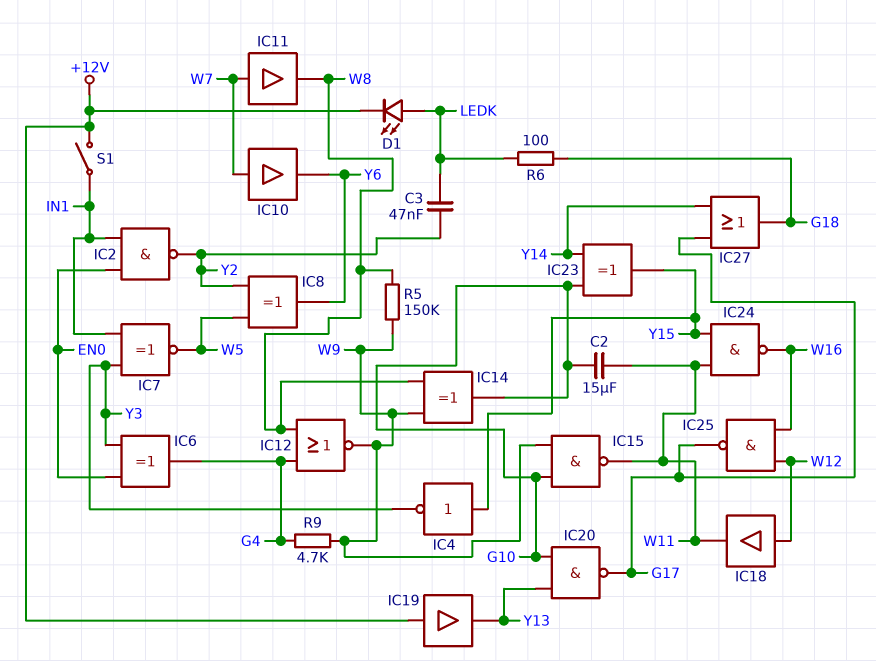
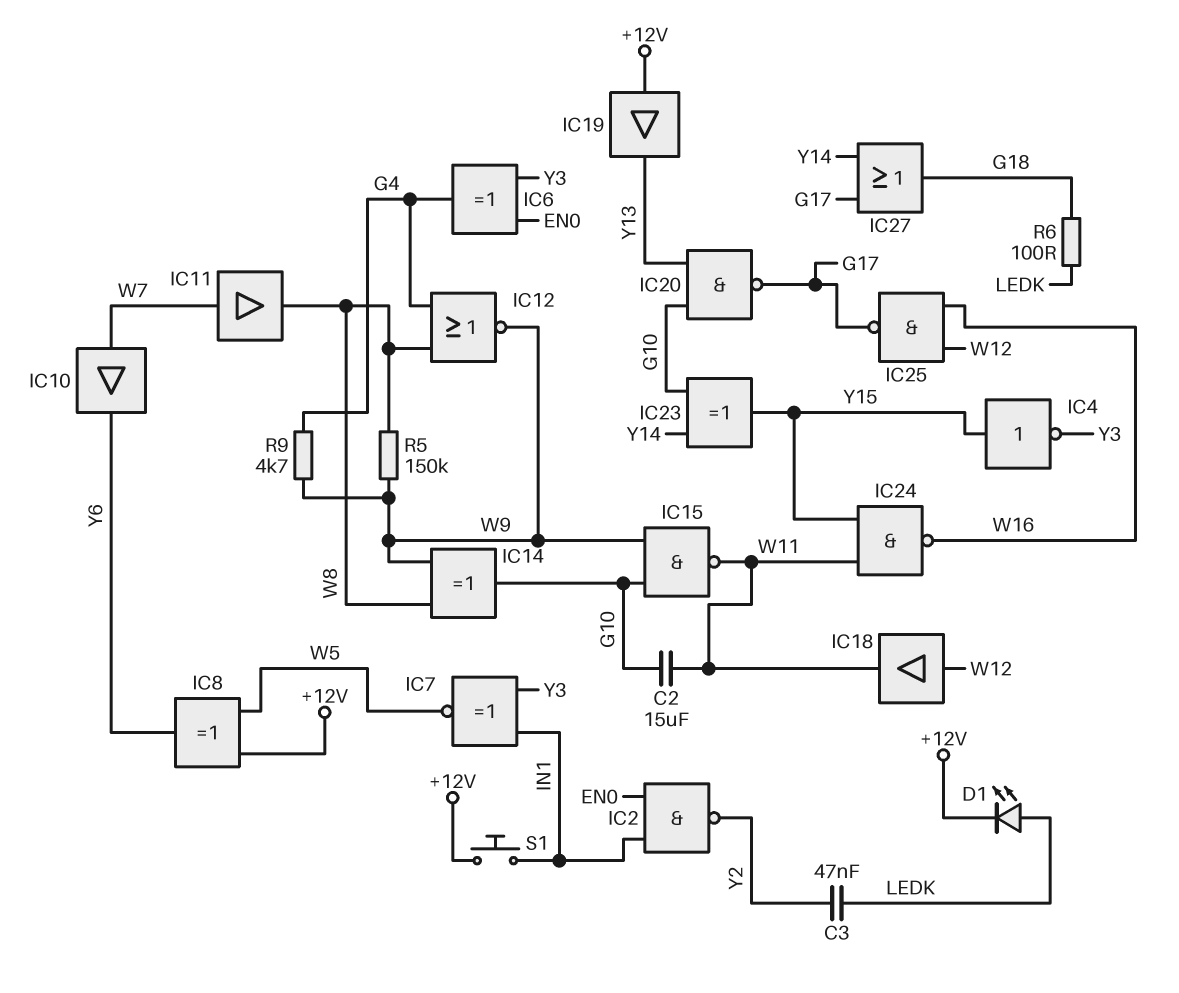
IC8: XOR (in W5, in Y2, out Y6) -> XOR (in +12V, in W5, out Y6)
S1: switch (+12V, IN1) -> button (+12V, IN1)

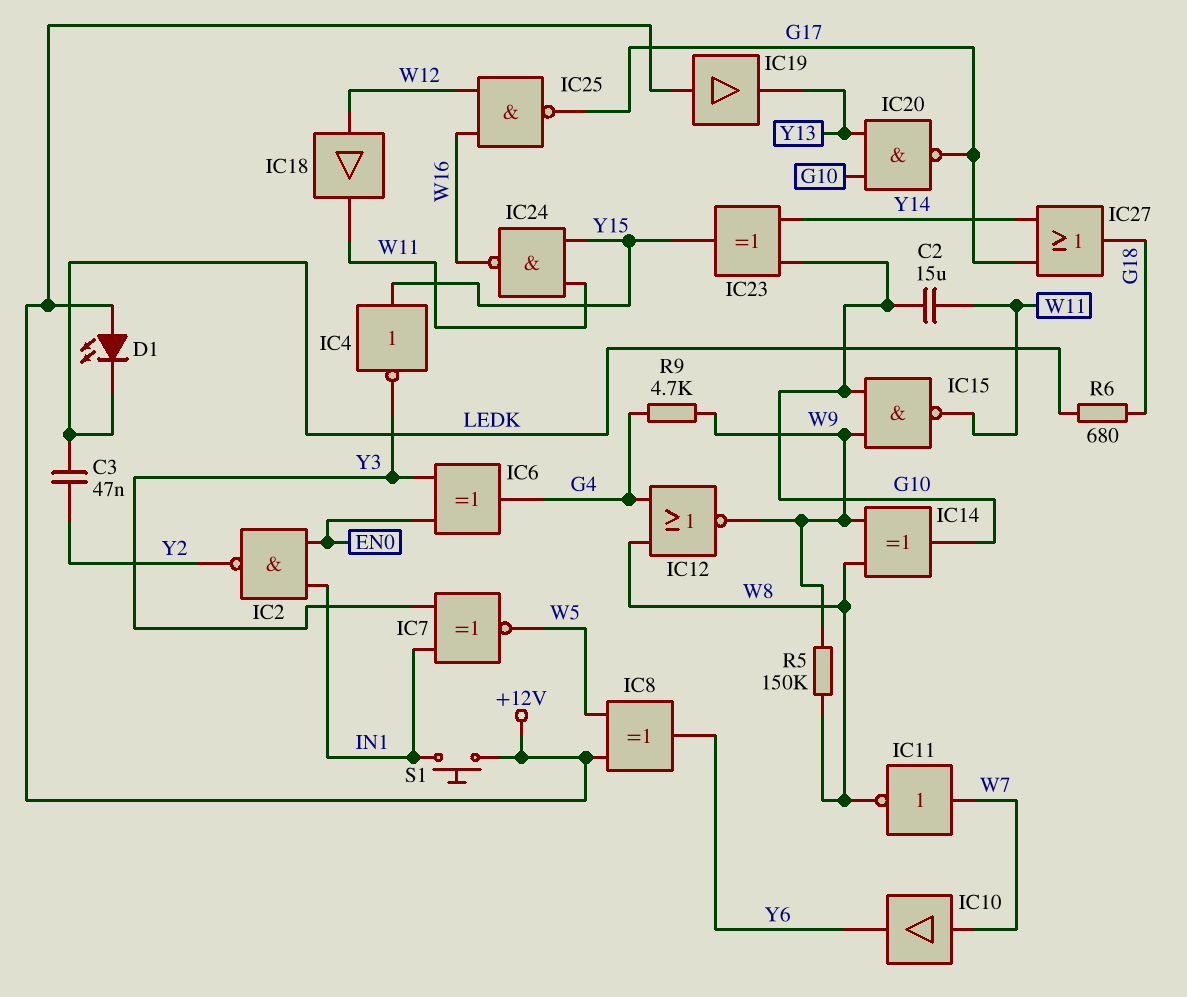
D1: LED (A LEDK, K +12V) -> LED (A +12V, K LEDK)
IC11: buffer (in W7, out W8) -> NOT (in W7, out W8)
R6: 100 (G18, LEDK) -> 680 (G18, LEDK)

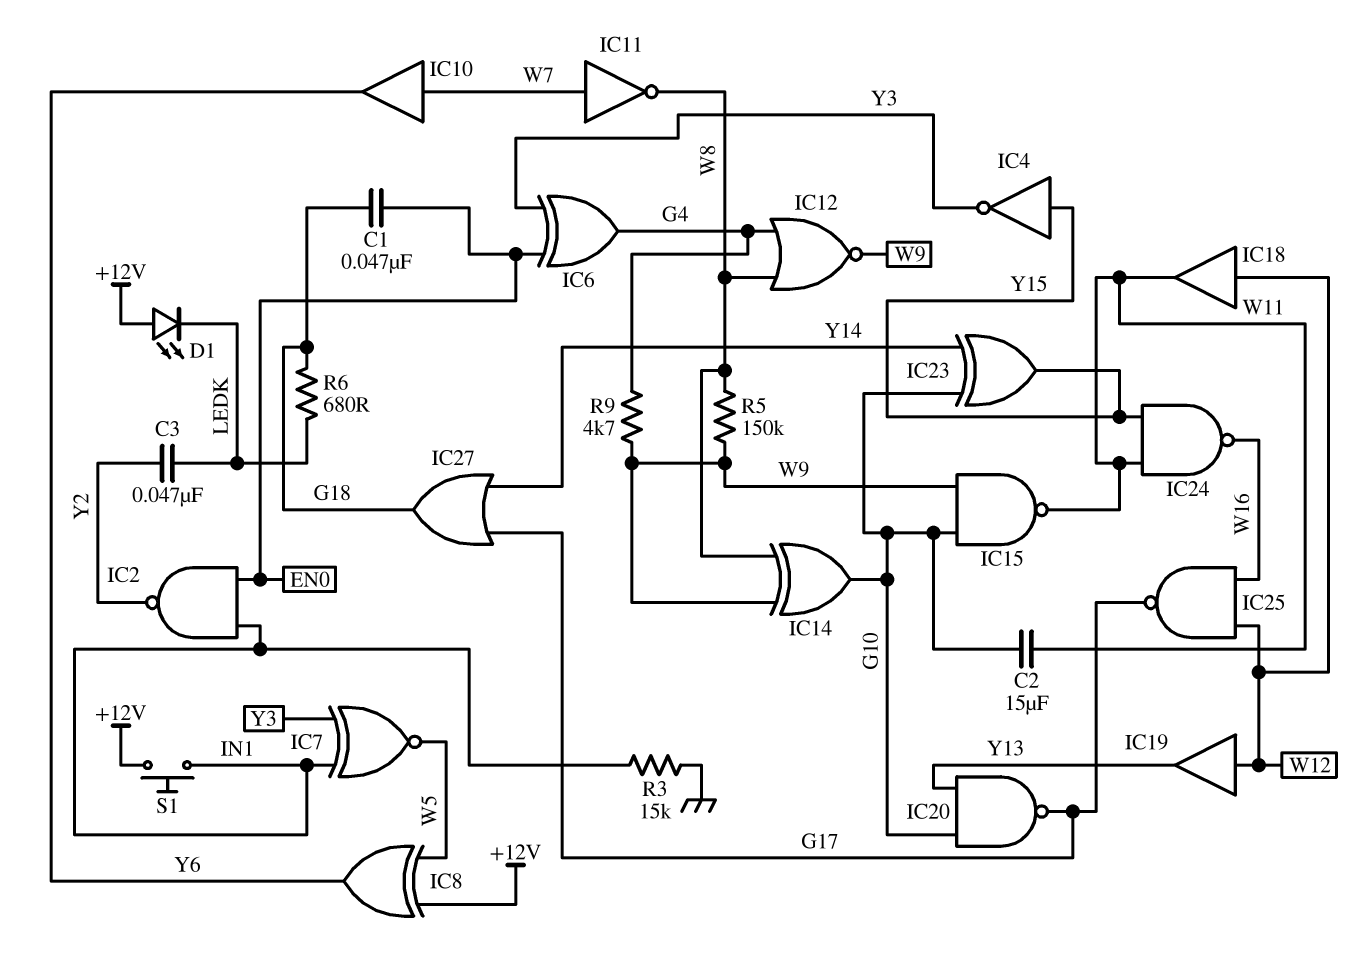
C1: none -> 47nF (EN0, G18)
IC19: buffer (in +12V, out Y13) -> buffer (in W12, out Y13)
R3: none -> 15k (GND, IN1)

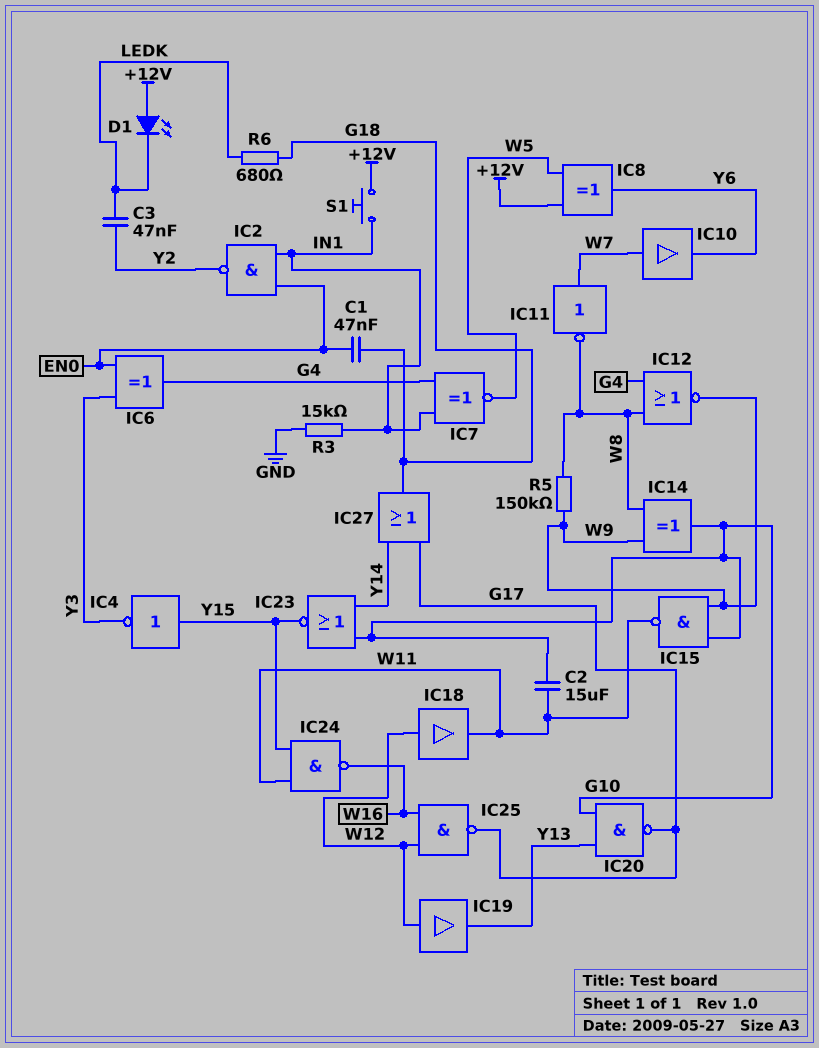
IC7: XNOR (in IN1, in Y3, out W5) -> XNOR (in G4, in IN1, out W5)
IC23: XOR (in G10, in Y14, out Y15) -> NOR (in G10, in Y14, out Y15)
R9: 4.7k (G4, W9) -> none

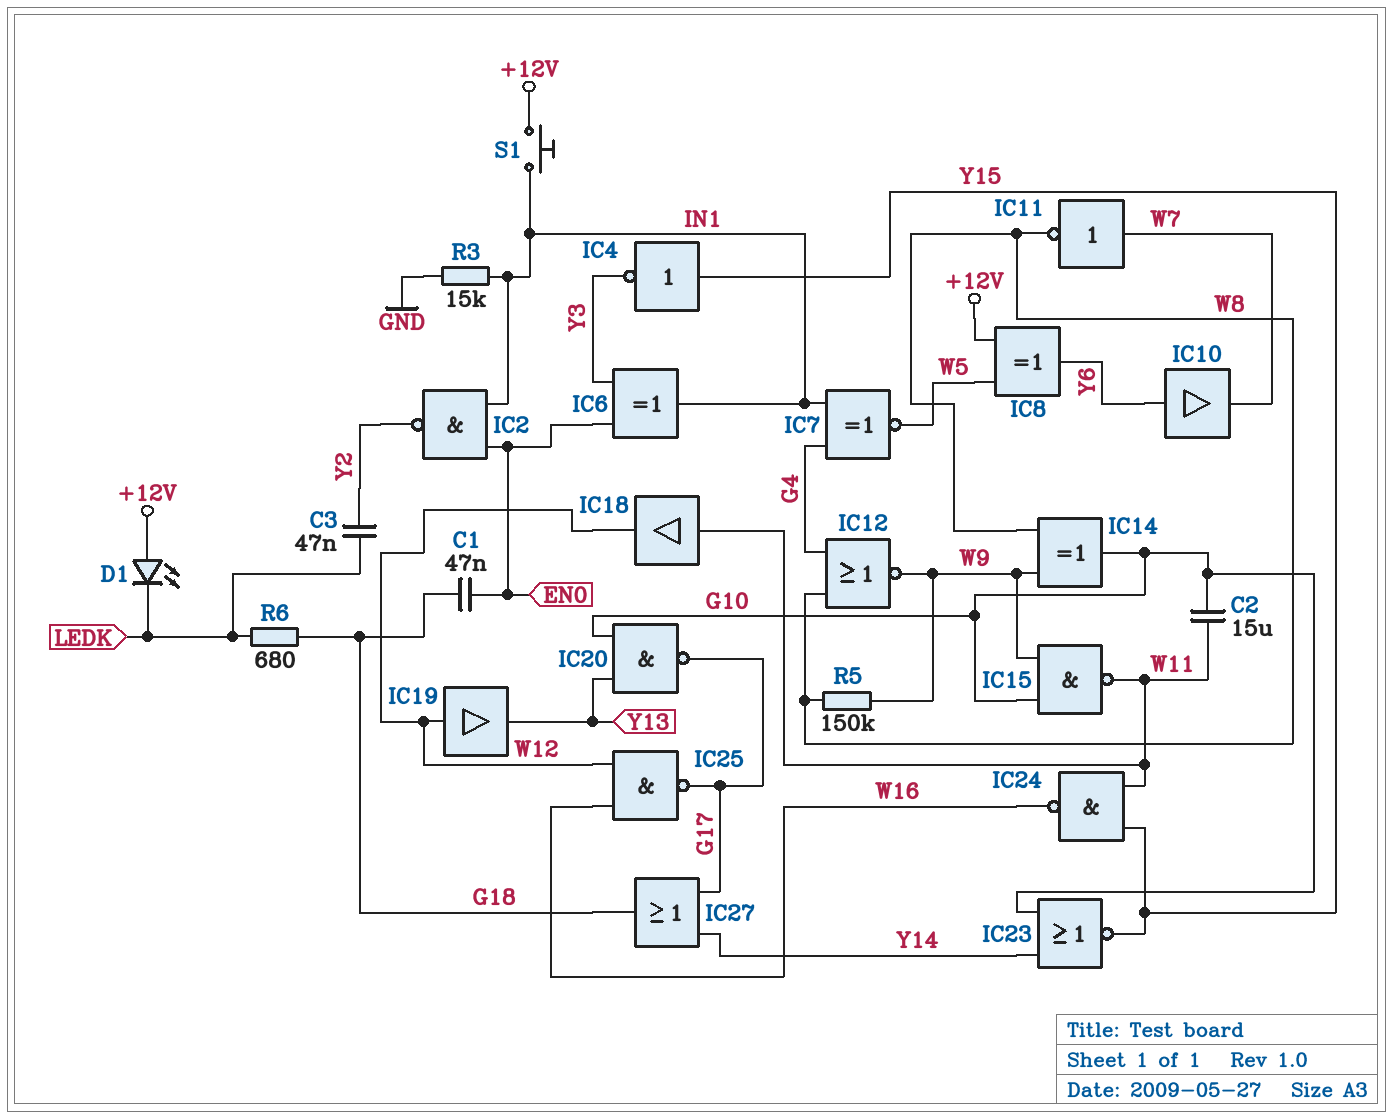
IC6: XOR (in EN0, in Y3, out G4) -> XOR (in EN0, in Y3, out IN1)
IC10: buffer (in W7, out Y6) -> buffer (in Y6, out W7)
IC18: buffer (in W12, out W11) -> buffer (in W11, out W12)

